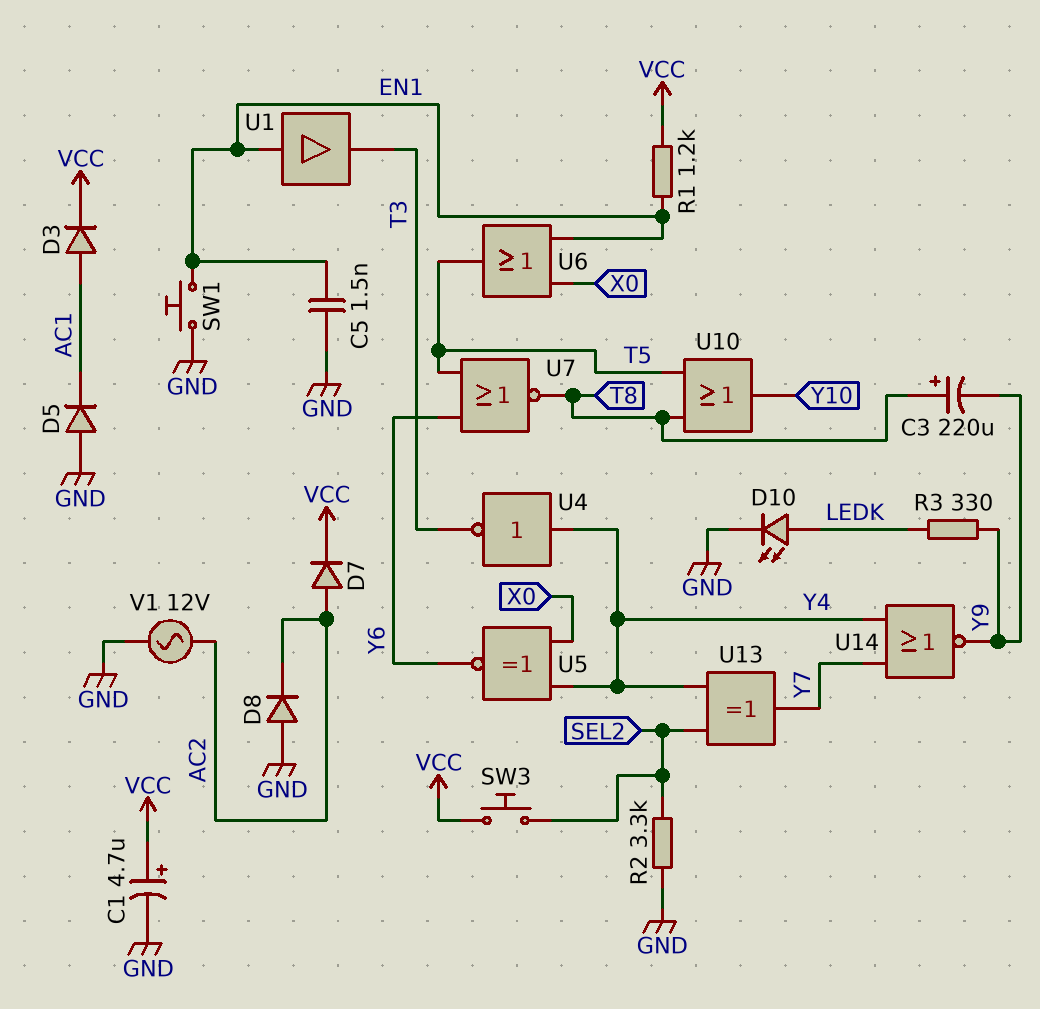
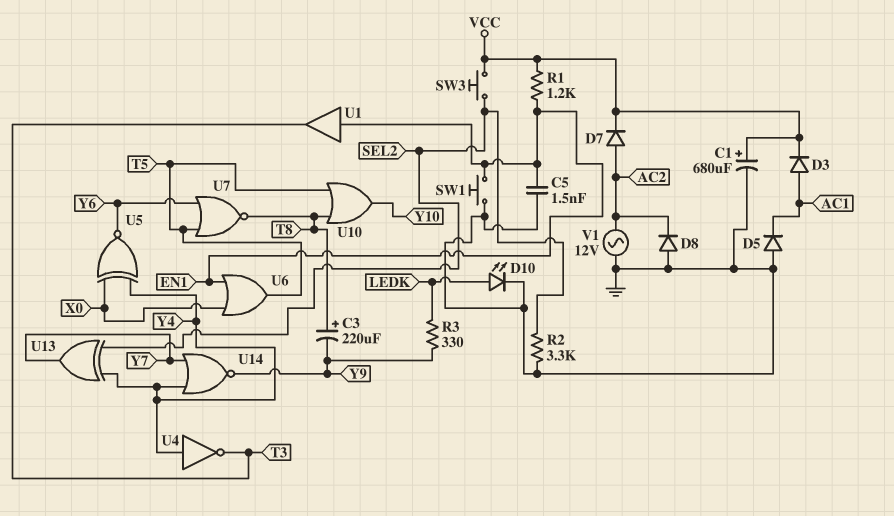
C1: 4.7uF (plus VCC, minus GND) -> 680uF (plus VCC, minus GND)

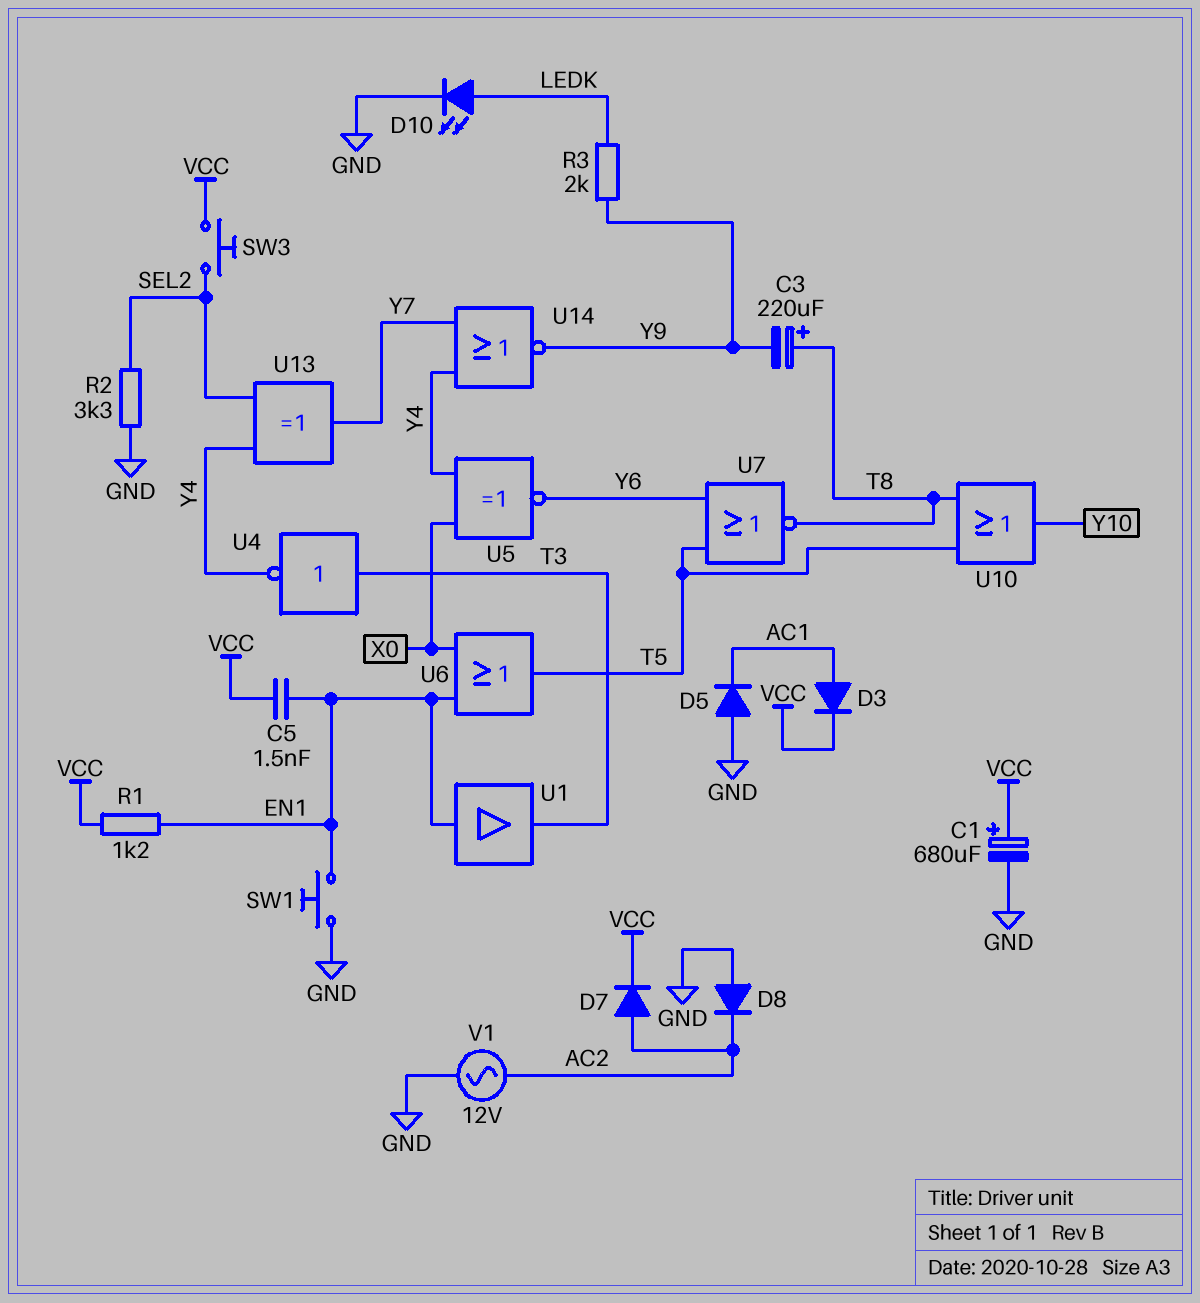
C5: 1.5nF (EN1, GND) -> 1.5nF (EN1, VCC)
R3: 330 (LEDK, Y9) -> 2k (LEDK, Y9)
U4: NOT (in Y4, out T3) -> NOT (in T3, out Y4)

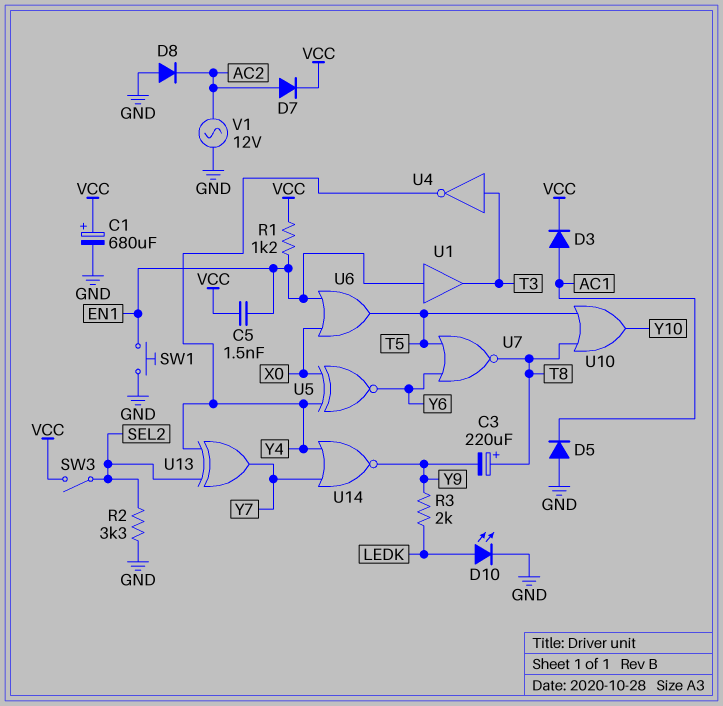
SW3: button (SEL2, VCC) -> switch (SEL2, VCC)

